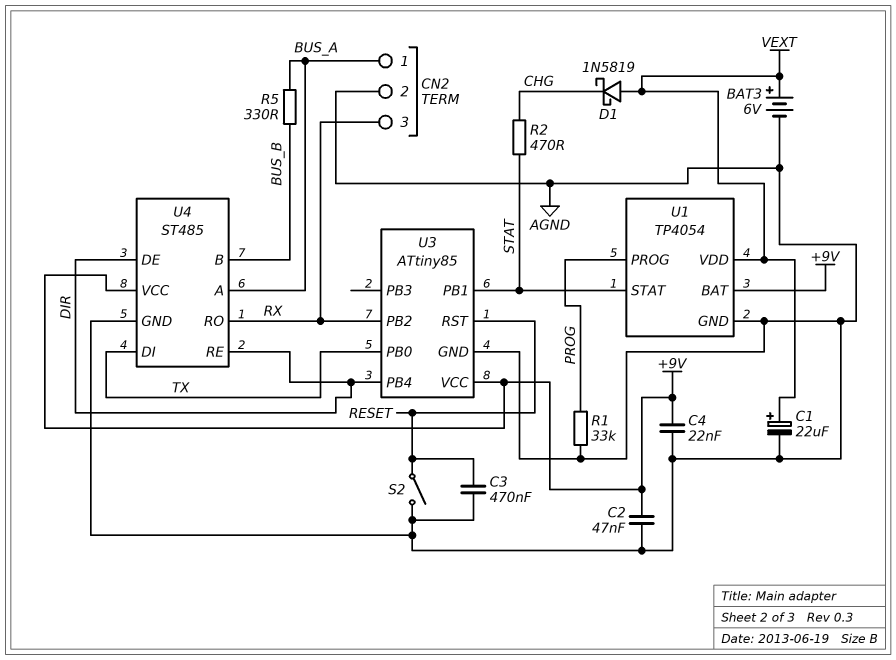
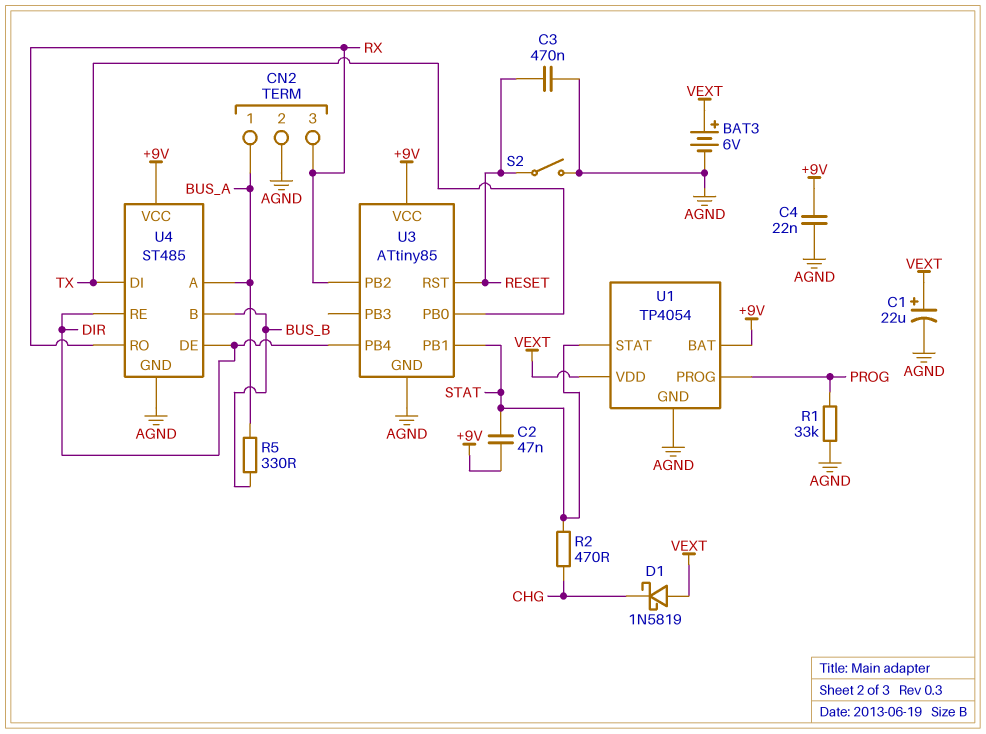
C2: 47nF (+9V, AGND) -> 47nF (+9V, STAT)

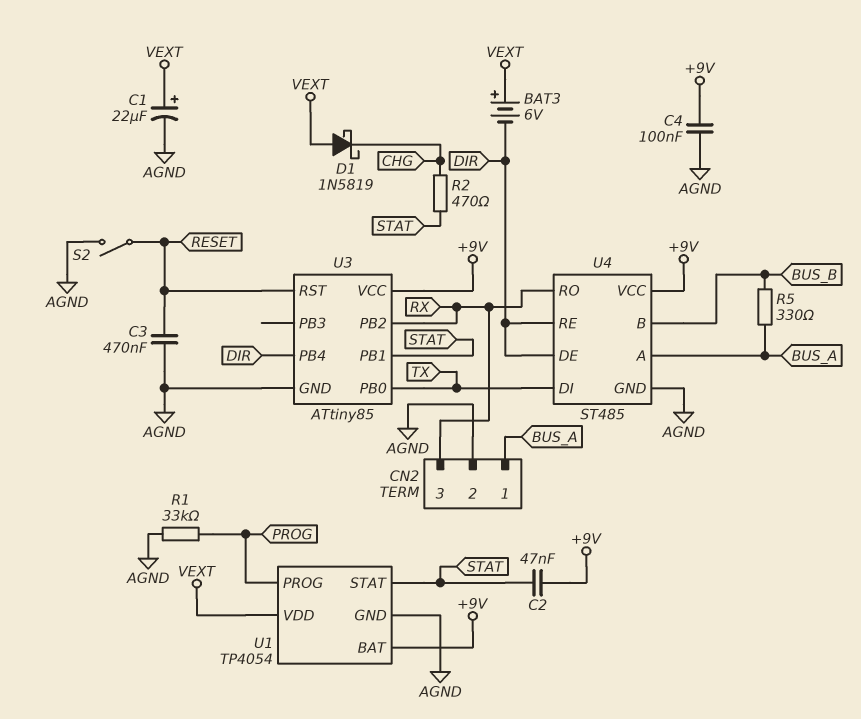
BAT3: 6V (plus VEXT, minus AGND) -> 6V (plus VEXT, minus DIR)
C4: 22nF (+9V, AGND) -> 100nF (+9V, AGND)

